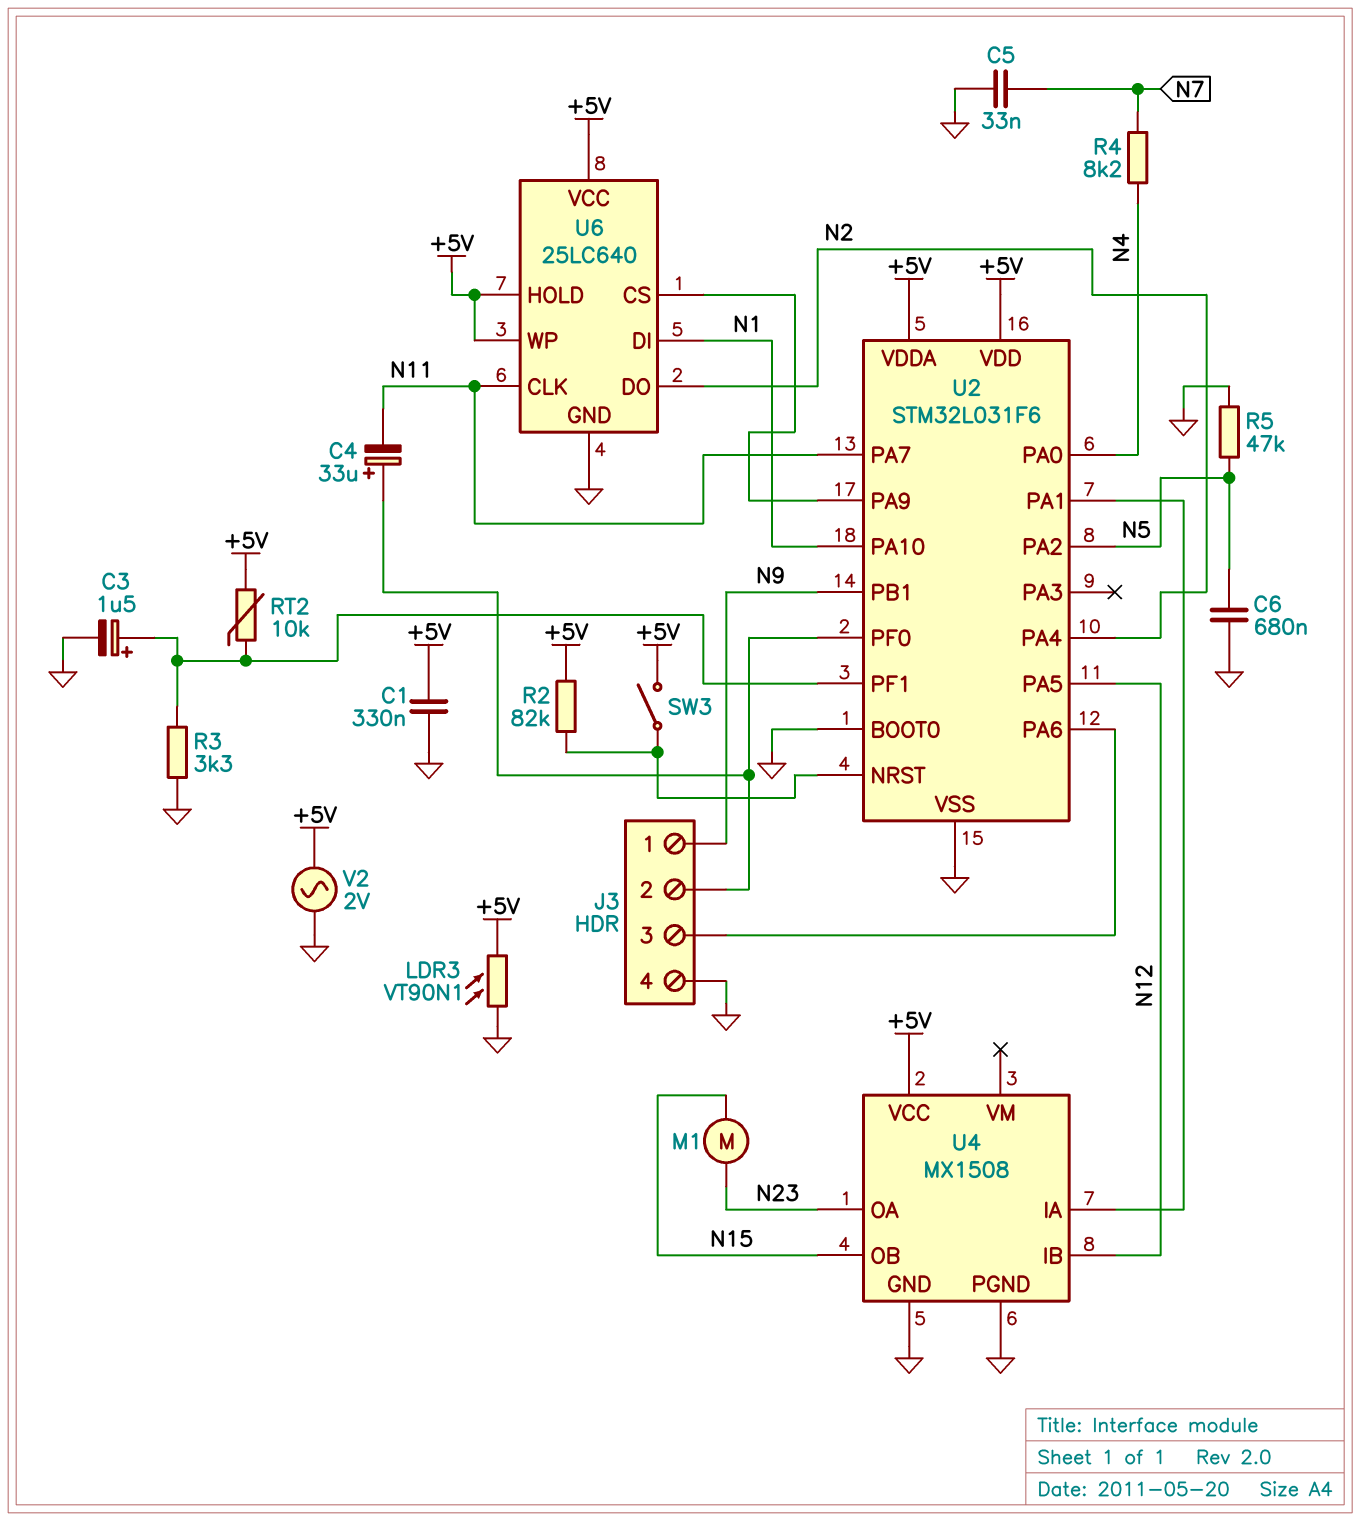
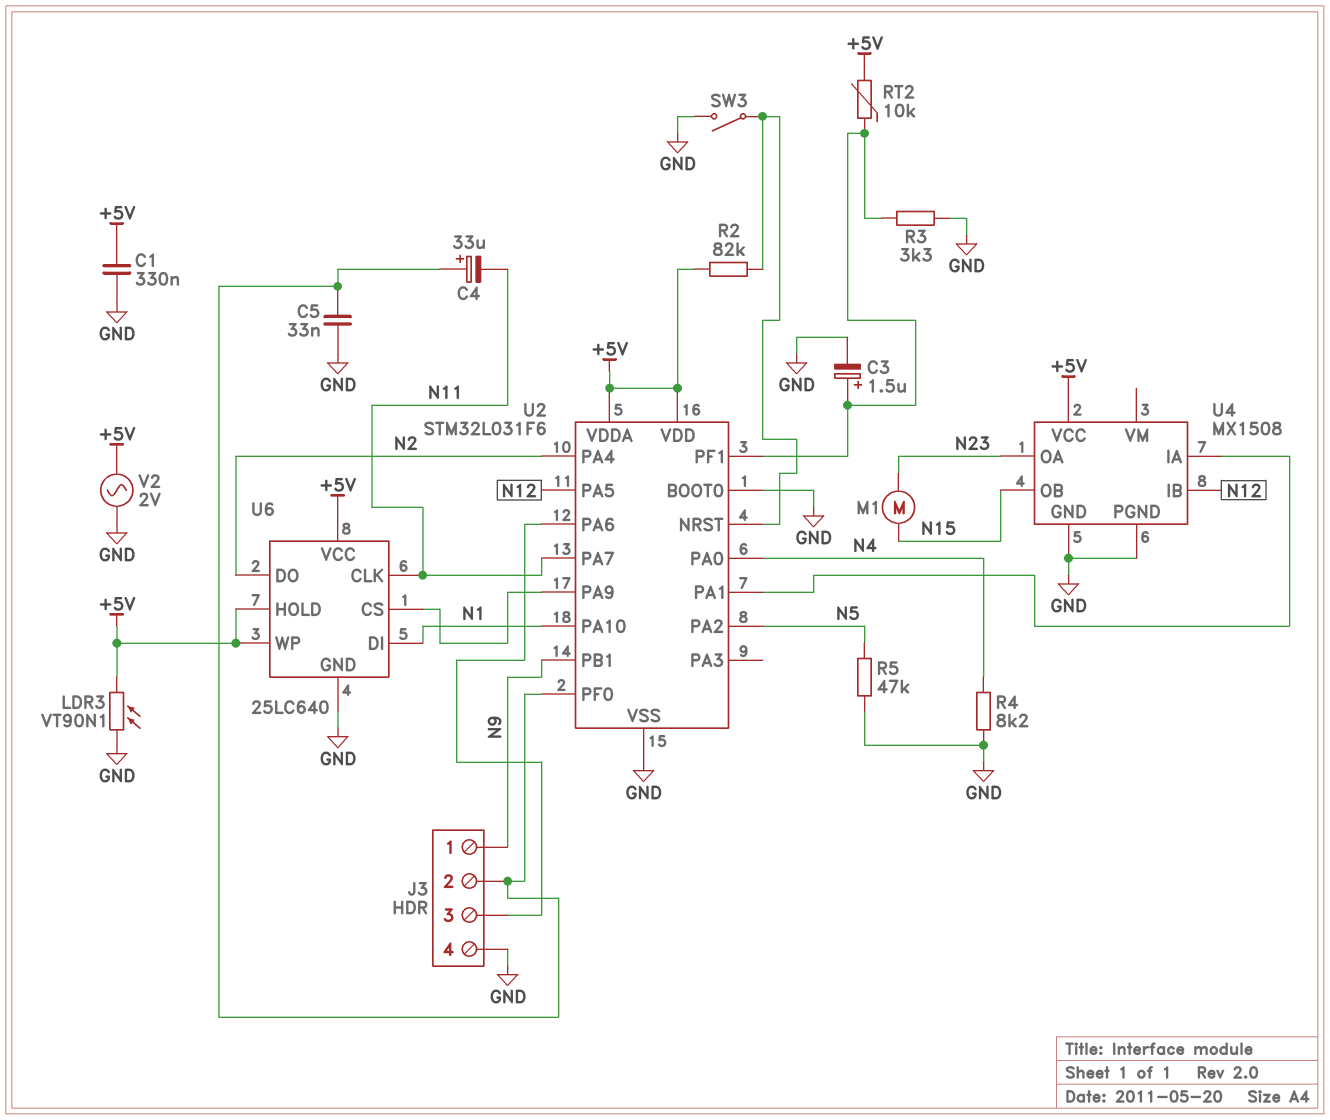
C5: 33nF (GND, N7) -> 33nF (GND, J3/2)
C6: 680nF (GND, N5) -> none
R4: 8.2k (N4, N7) -> 8.2k (GND, N4)
SW3: switch (+5V, U2/NRST) -> switch (GND, U2/NRST)

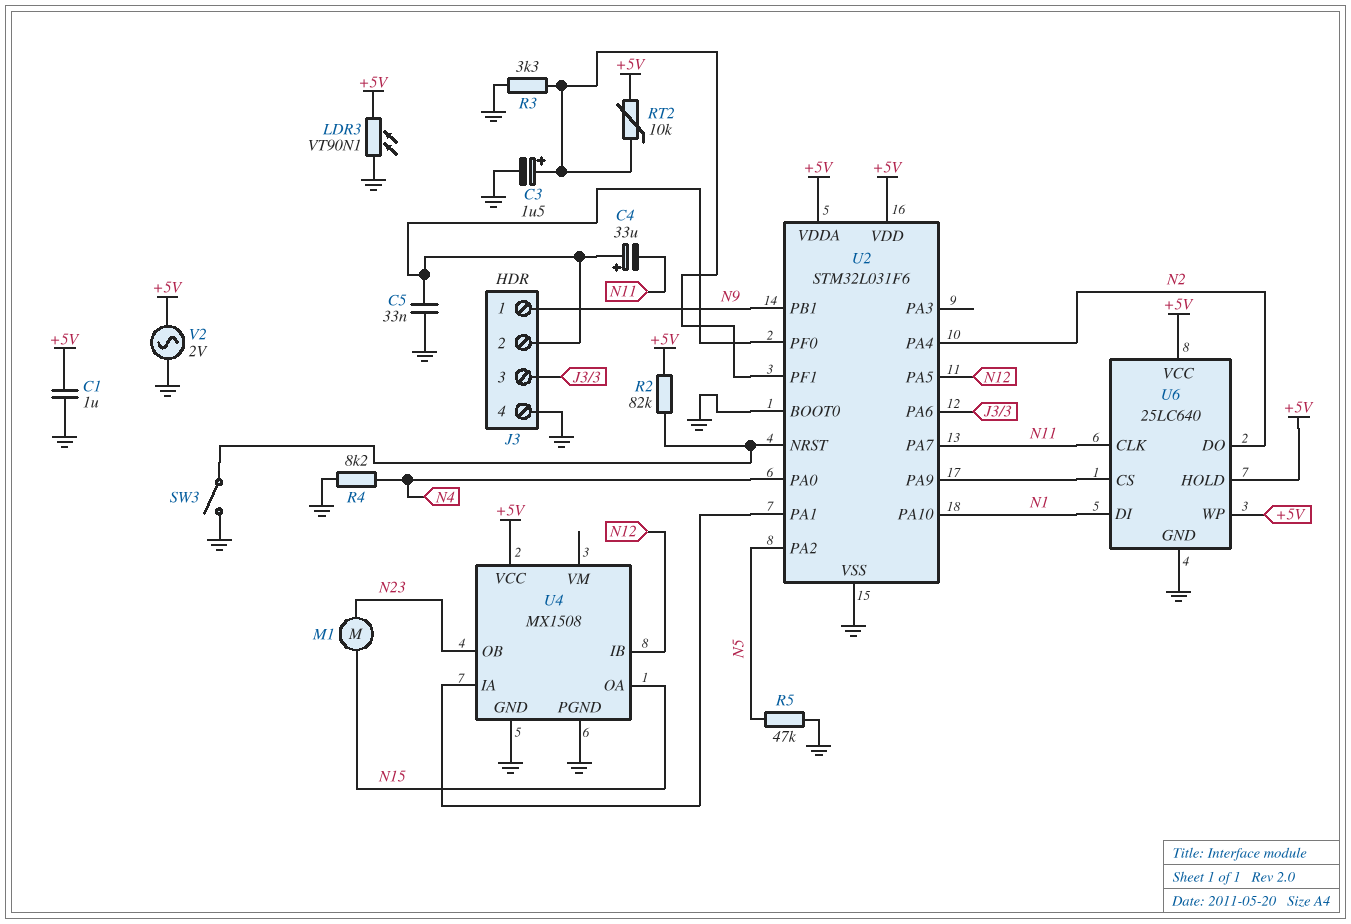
C1: 330nF (+5V, GND) -> 1uF (+5V, GND)
U4 pin OA: N23 -> N15
U4 pin OB: N15 -> N23

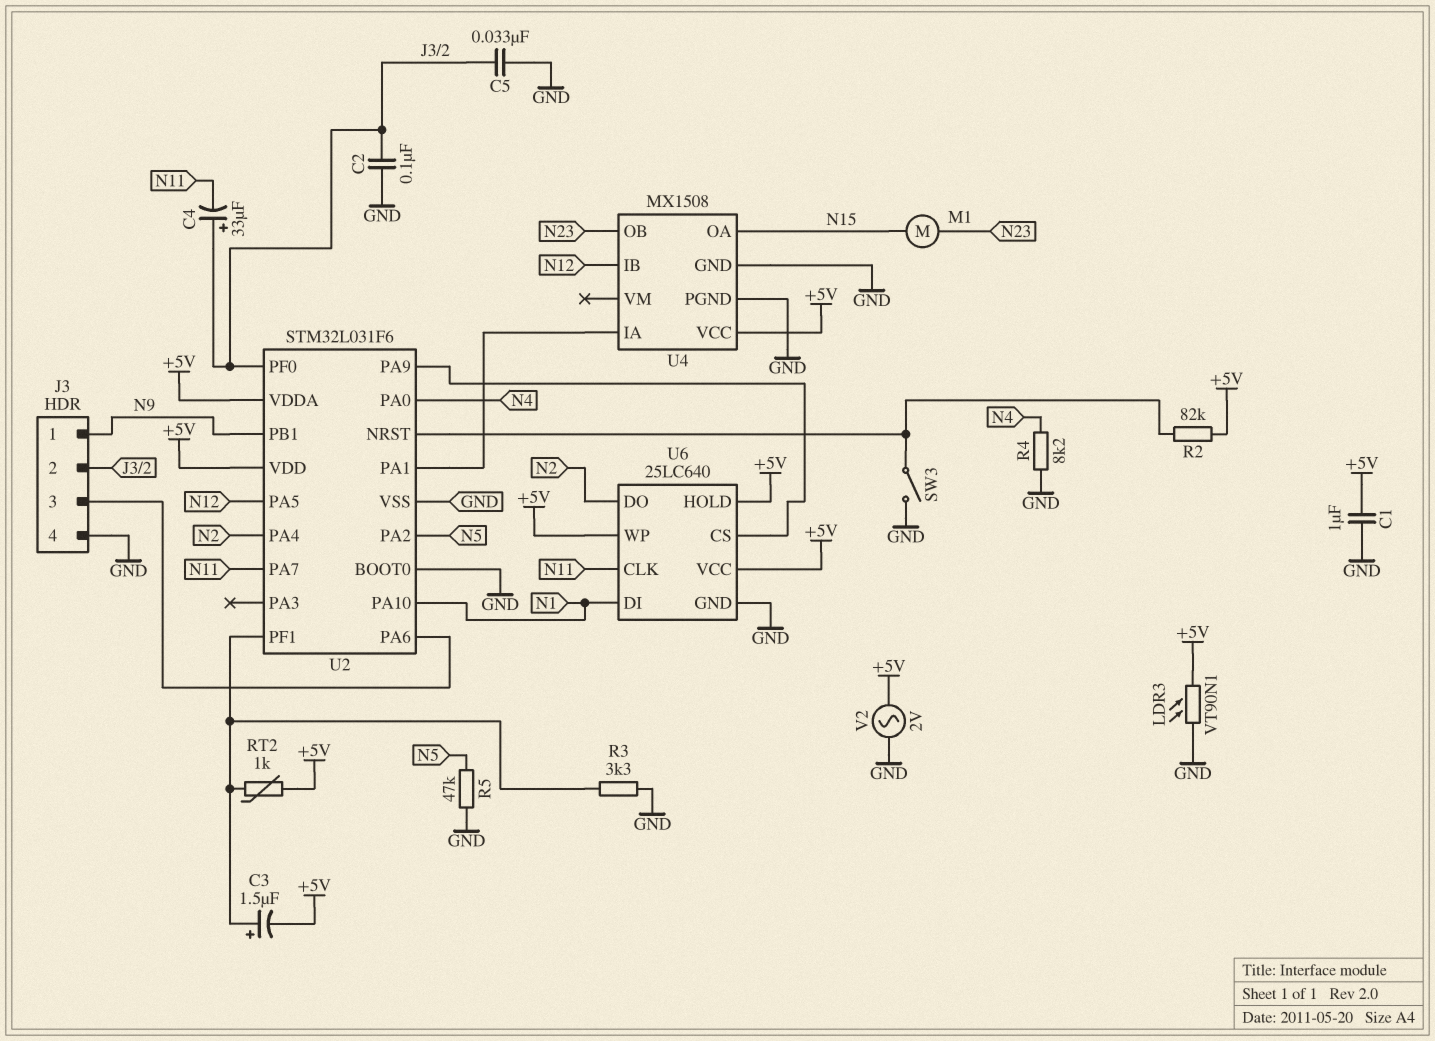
C2: none -> 100nF (GND, J3/2)
C3: 1.5uF (plus U2/PF1, minus GND) -> 1.5uF (plus U2/PF1, minus +5V)
RT2: 10k (+5V, U2/PF1) -> 1k (+5V, U2/PF1)

